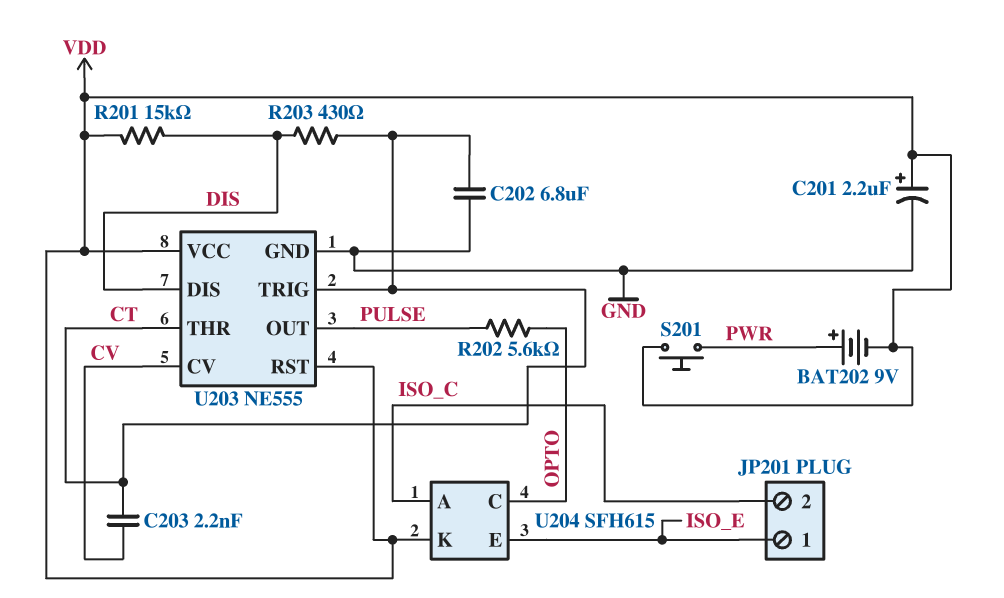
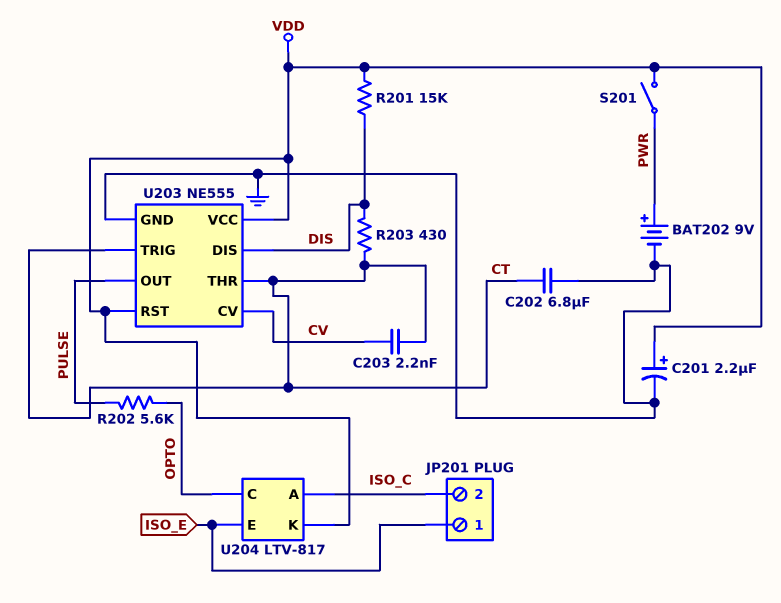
BAT202: 9V (plus PWR, minus VDD) -> 9V (plus PWR, minus GND)
S201: button (PWR, VDD) -> switch (PWR, VDD)
U204: SFH615 -> LTV-817

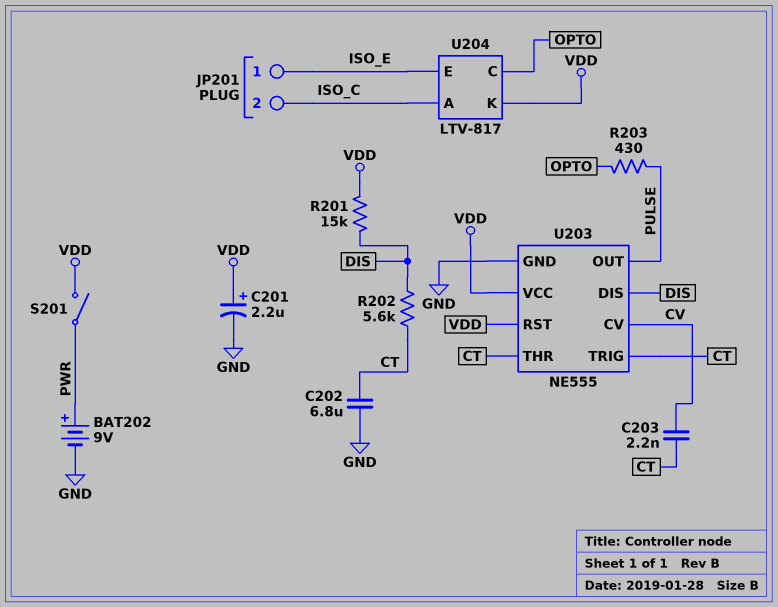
R202: 5.6k (OPTO, PULSE) -> 5.6k (CT, DIS)
R203: 430 (CT, DIS) -> 430 (OPTO, PULSE)

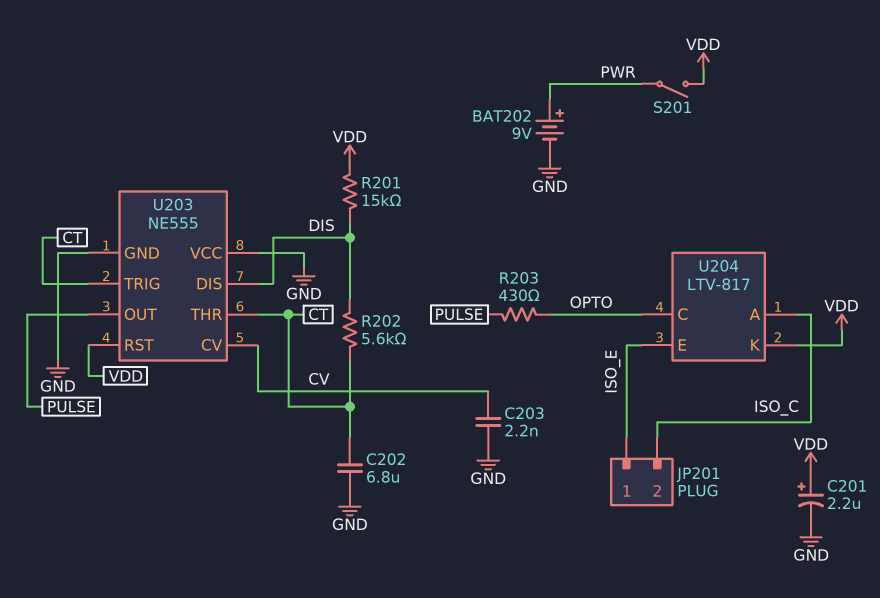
C203: 2.2nF (CT, CV) -> 2.2nF (CV, GND)
U203 pin VCC: VDD -> GND

